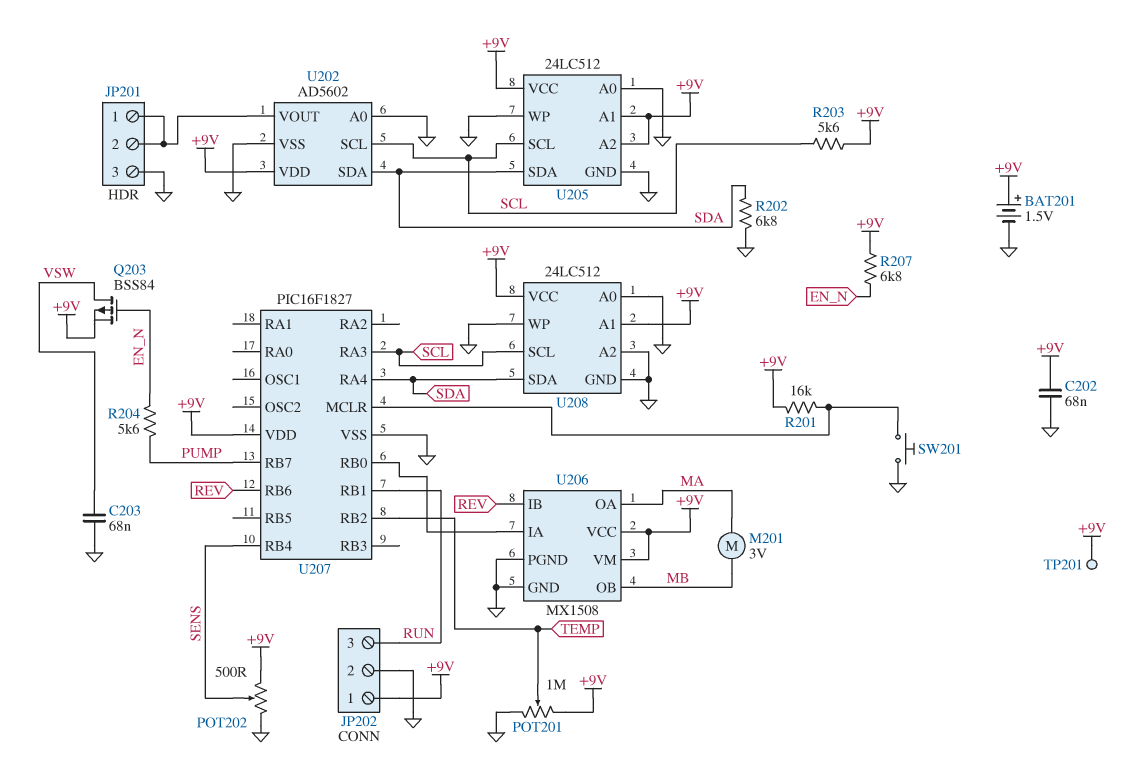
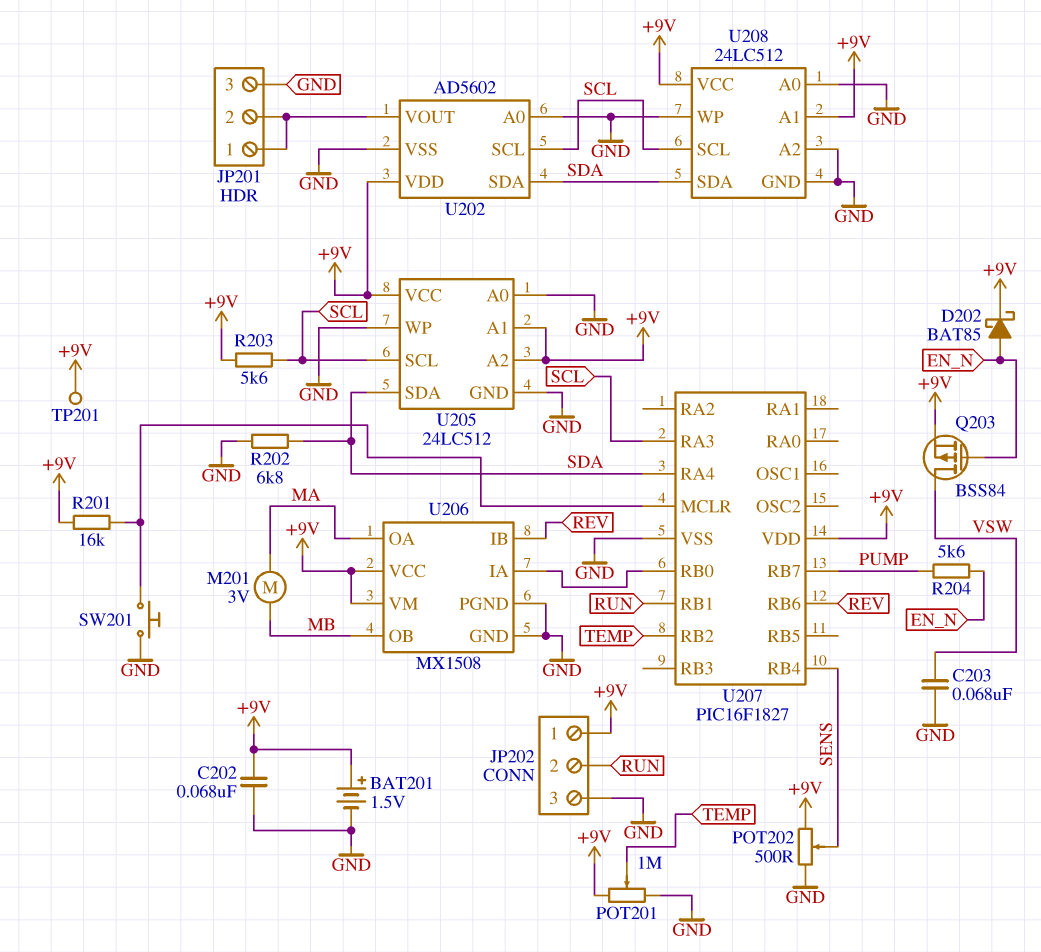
D202: none -> schottky BAT85 (A EN_N, K +9V)
JP202 pin 2: GND -> RUN
JP202 pin 3: RUN -> GND
R207: 6.8k (+9V, EN_N) -> none

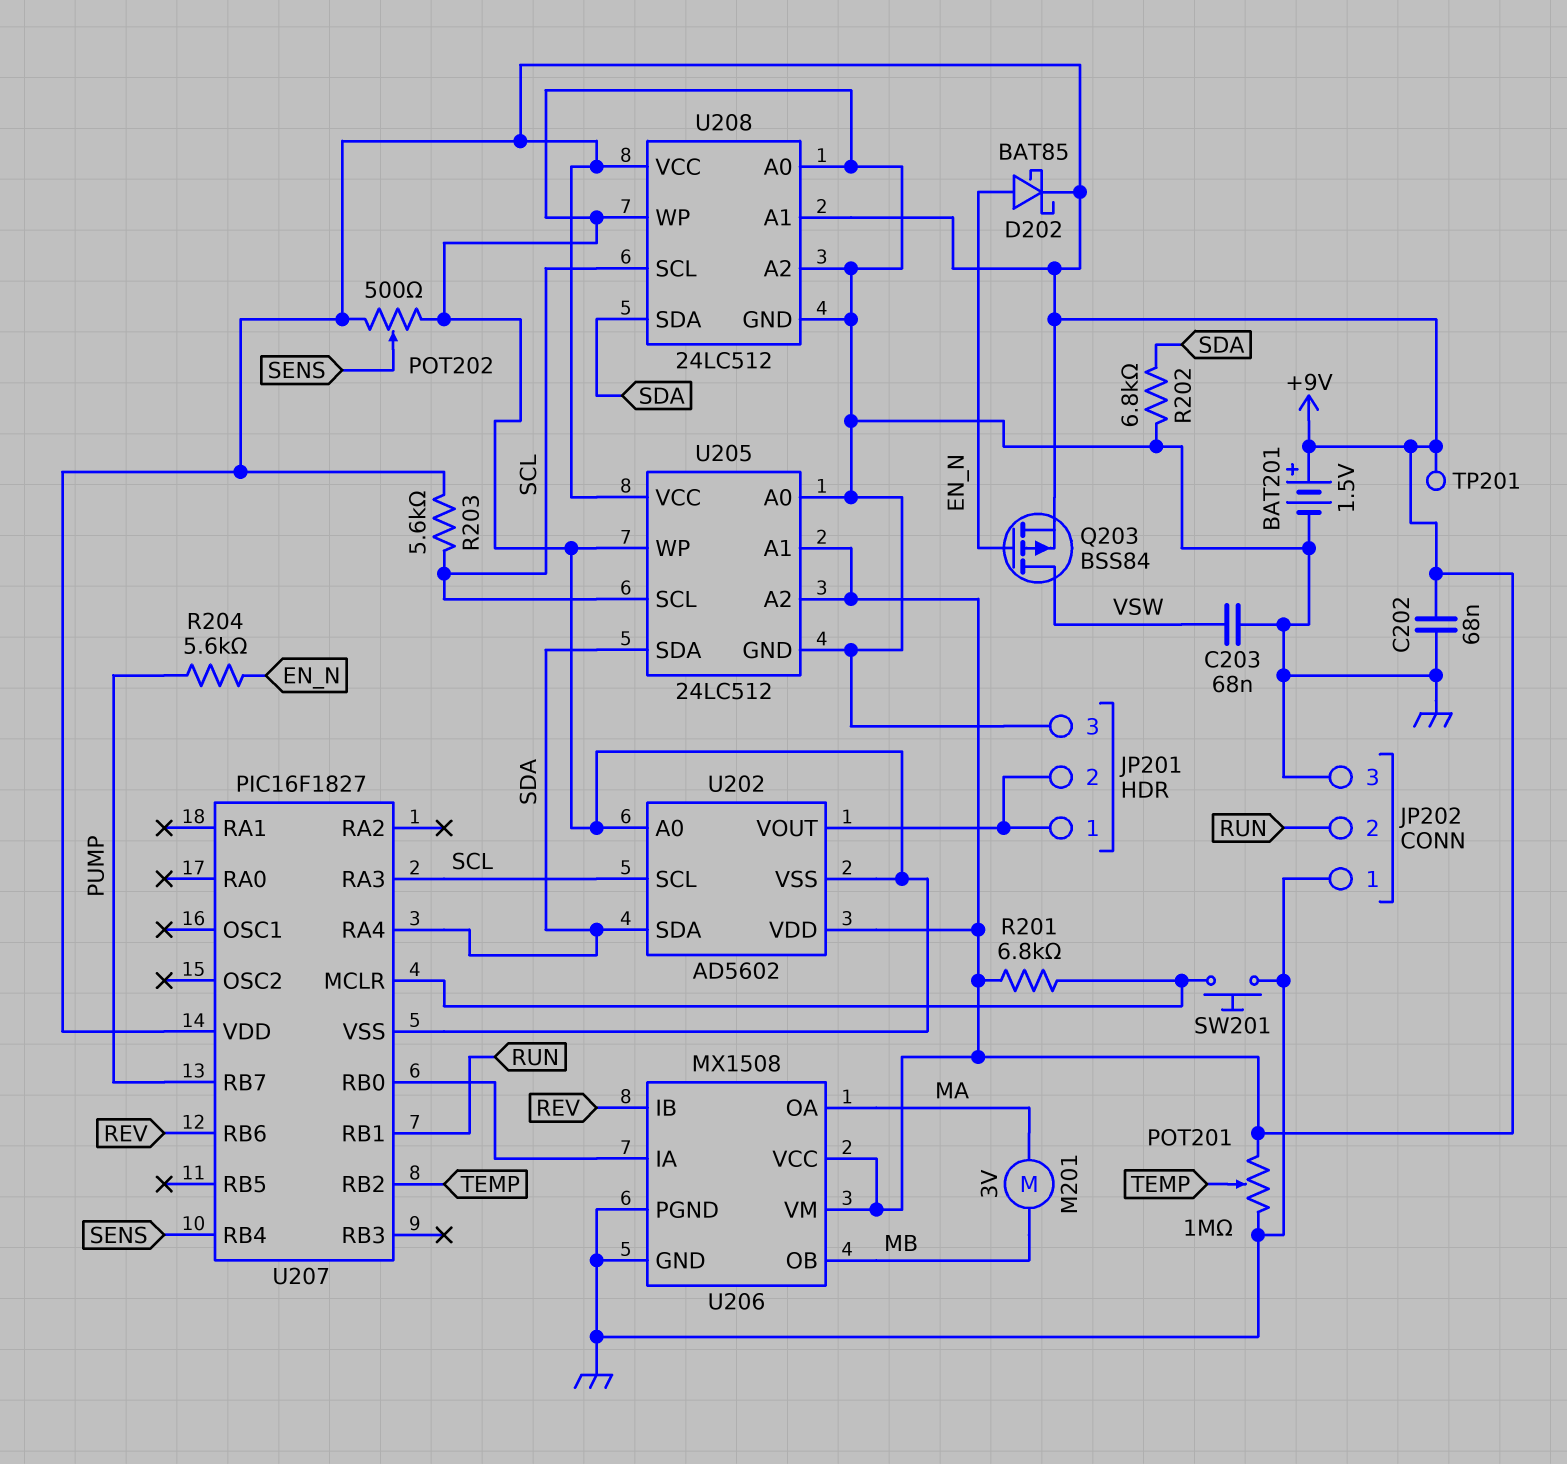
JP202 pin 1: +9V -> GND
R201: 16k (+9V, U207/MCLR) -> 6.8k (+9V, U207/MCLR)

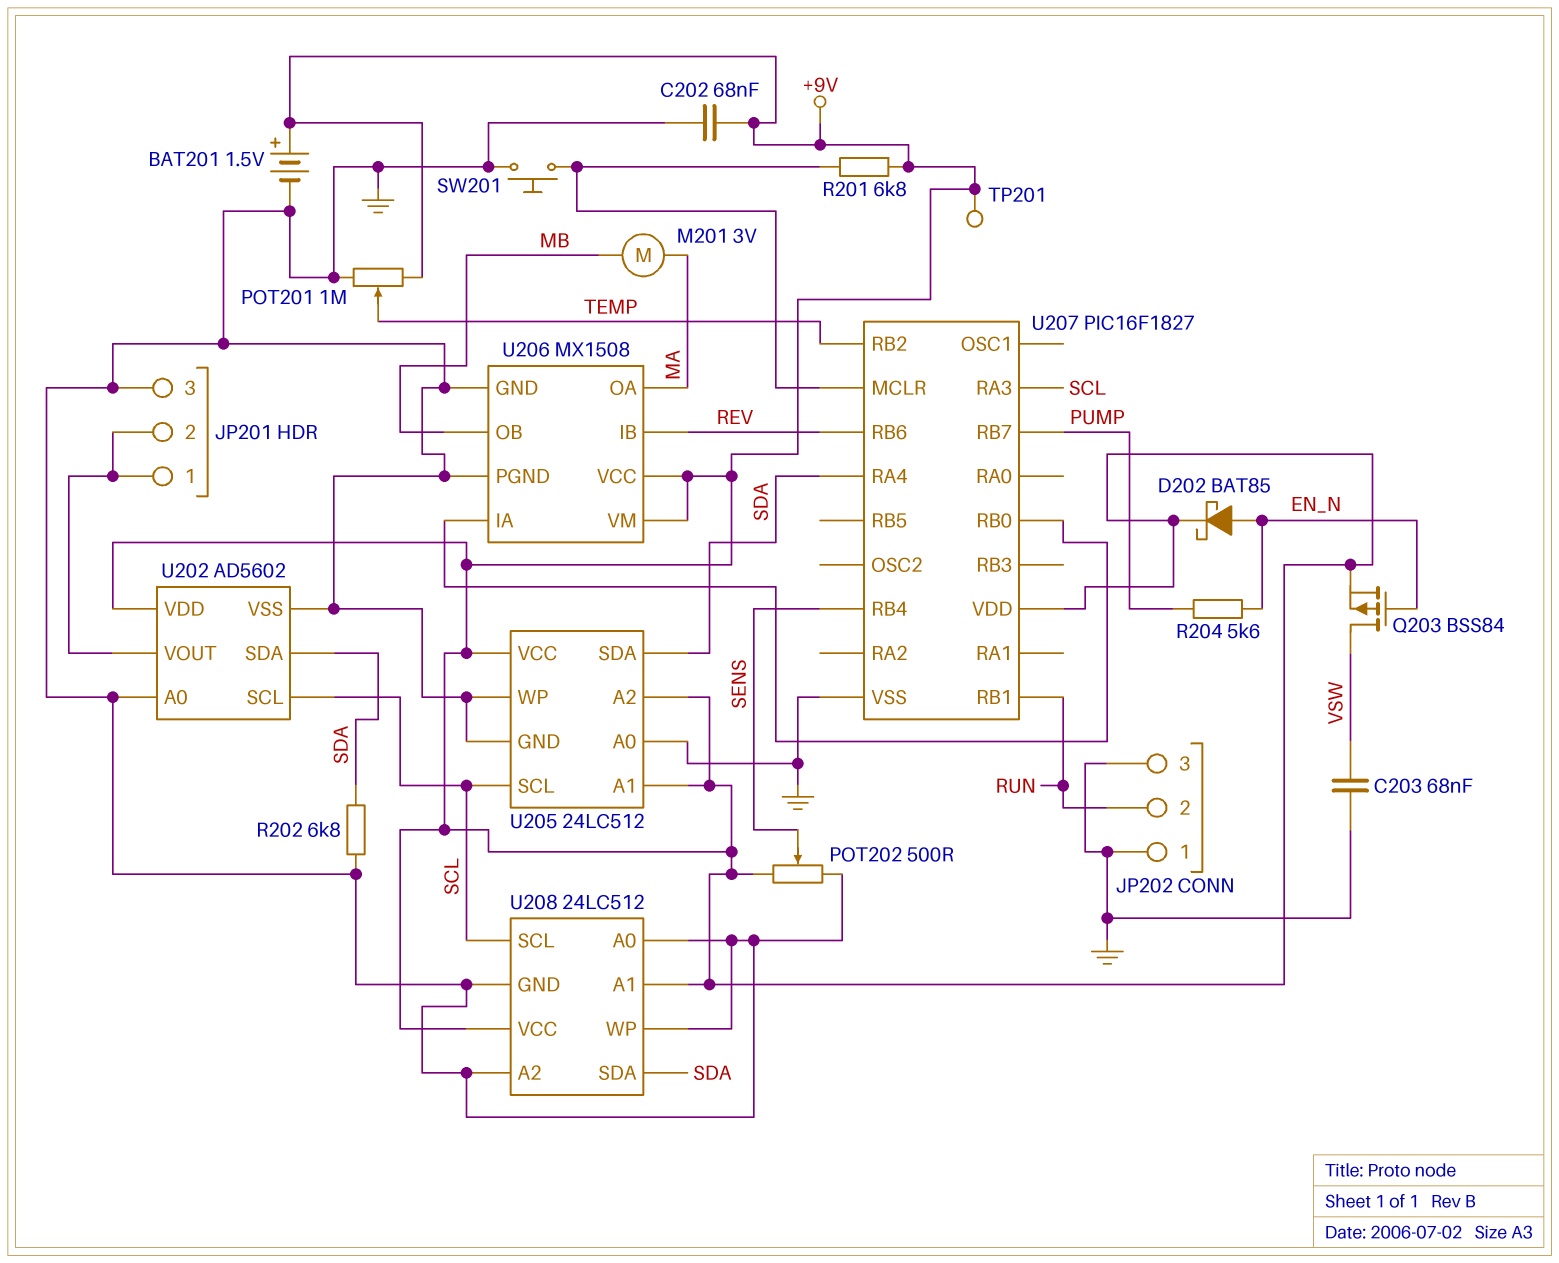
R203: 5.6k (+9V, SCL) -> none

